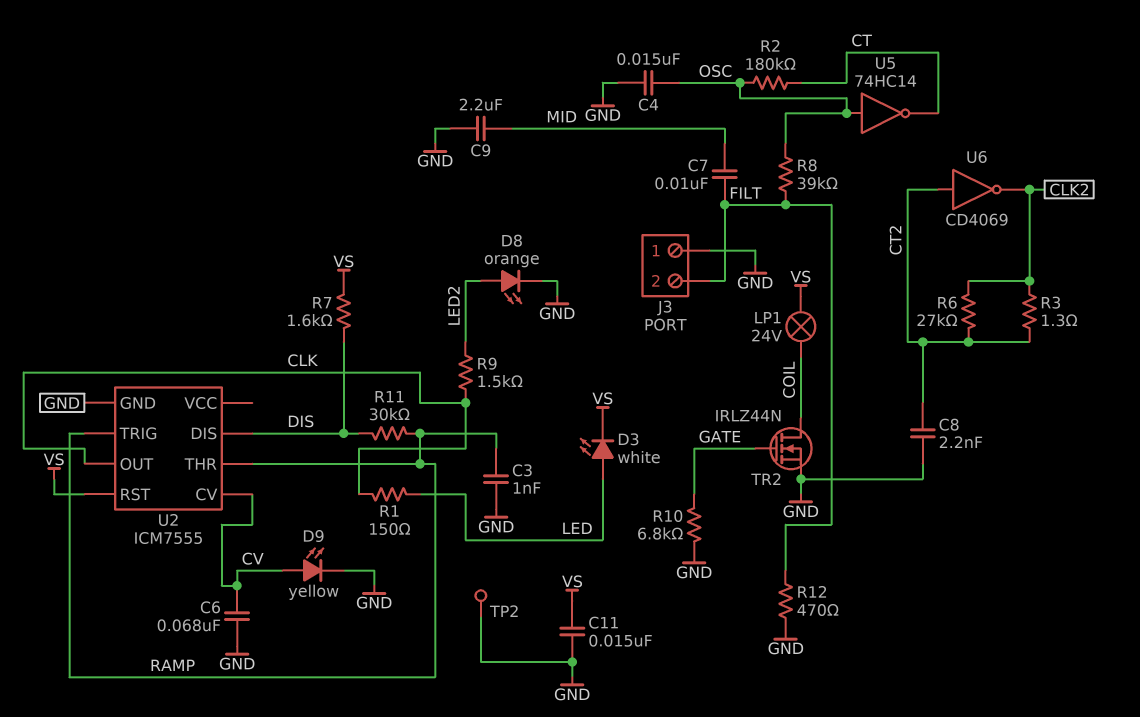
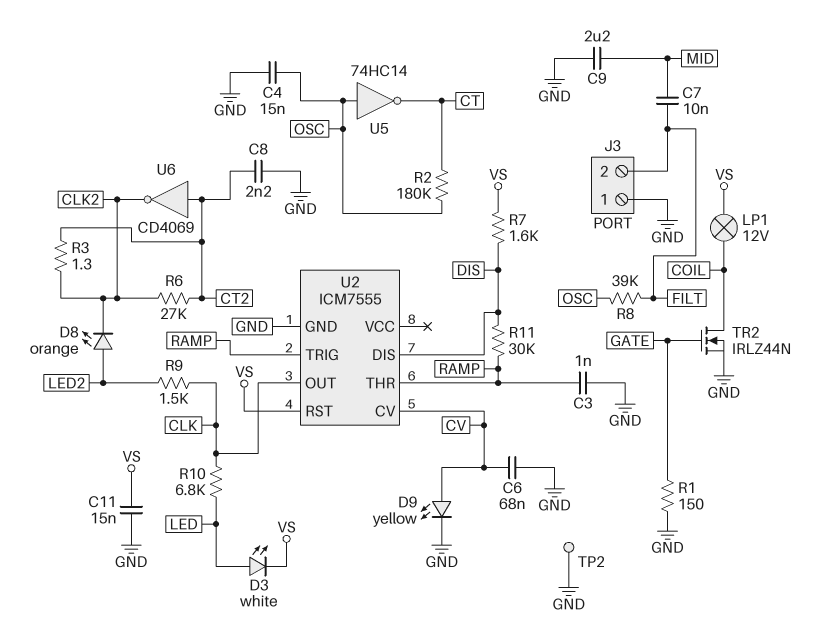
D8: LED orange (A LED2, K GND) -> LED orange (A LED2, K CLK2)
LP1: lamp 24V (COIL, VS) -> lamp 12V (COIL, VS)
R1: 150 (CLK, LED) -> 150 (GATE, GND)
R10: 6.8k (GATE, GND) -> 6.8k (CLK, LED)
R12: 470 (FILT, GND) -> none

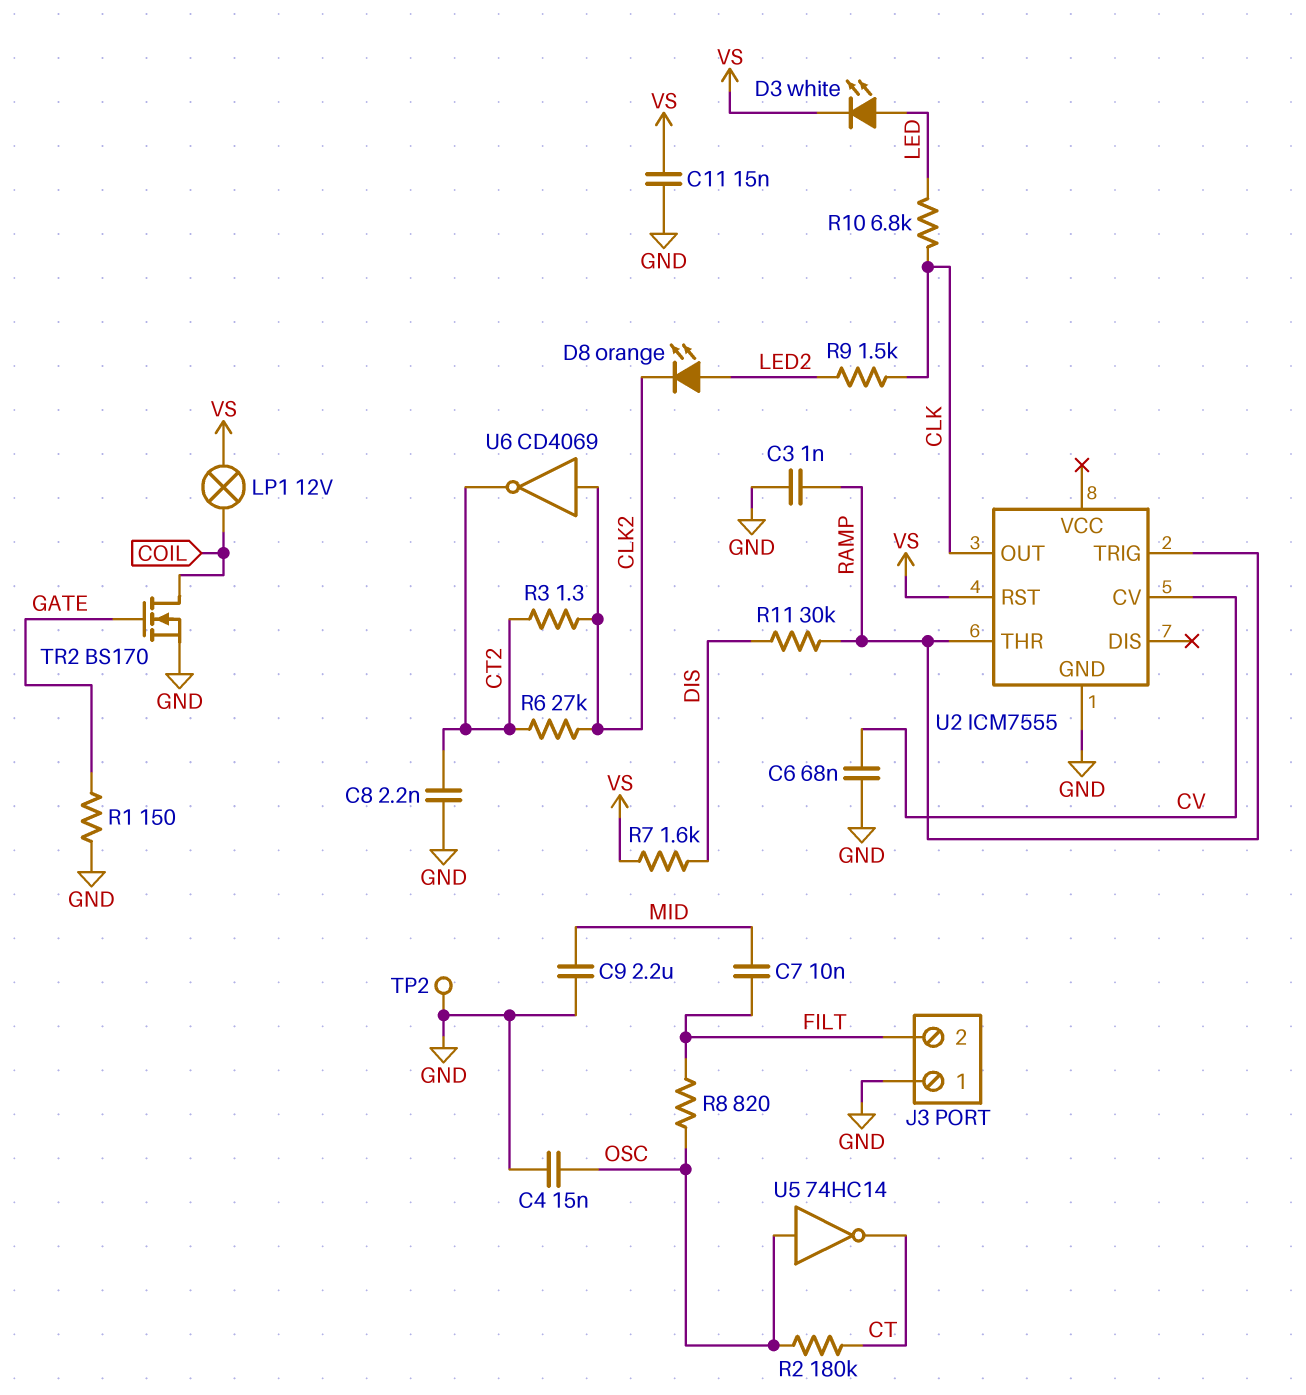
D9: LED yellow (A CV, K GND) -> none
R8: 39k (FILT, OSC) -> 820 (FILT, OSC)
TR2: NMOS IRLZ44N (G GATE, D COIL, S GND) -> NMOS BS170 (G GATE, D COIL, S GND)
U2 pin DIS: DIS -> none
U6: NOT CD4069 (in CT2, out CLK2) -> NOT CD4069 (in CLK2, out CT2)

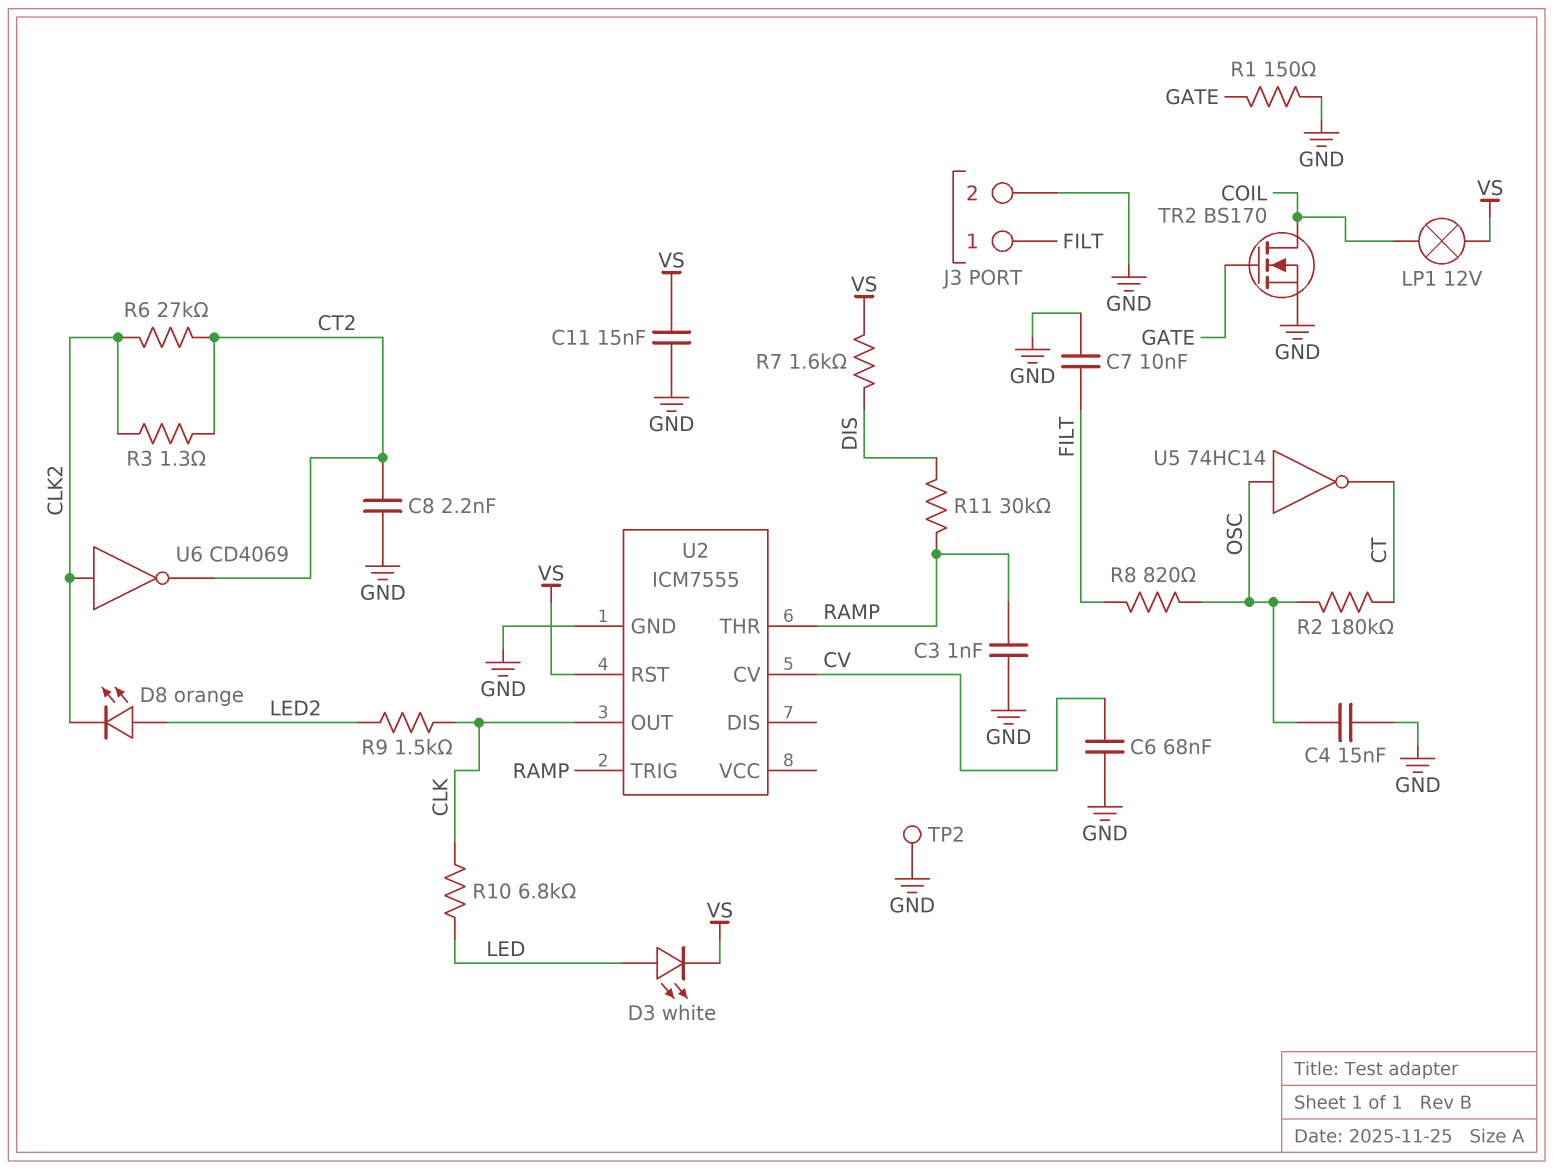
C7: 10nF (FILT, MID) -> 10nF (FILT, GND)
C9: 2.2uF (GND, MID) -> none
J3 pin 1: GND -> FILT
J3 pin 2: FILT -> GND

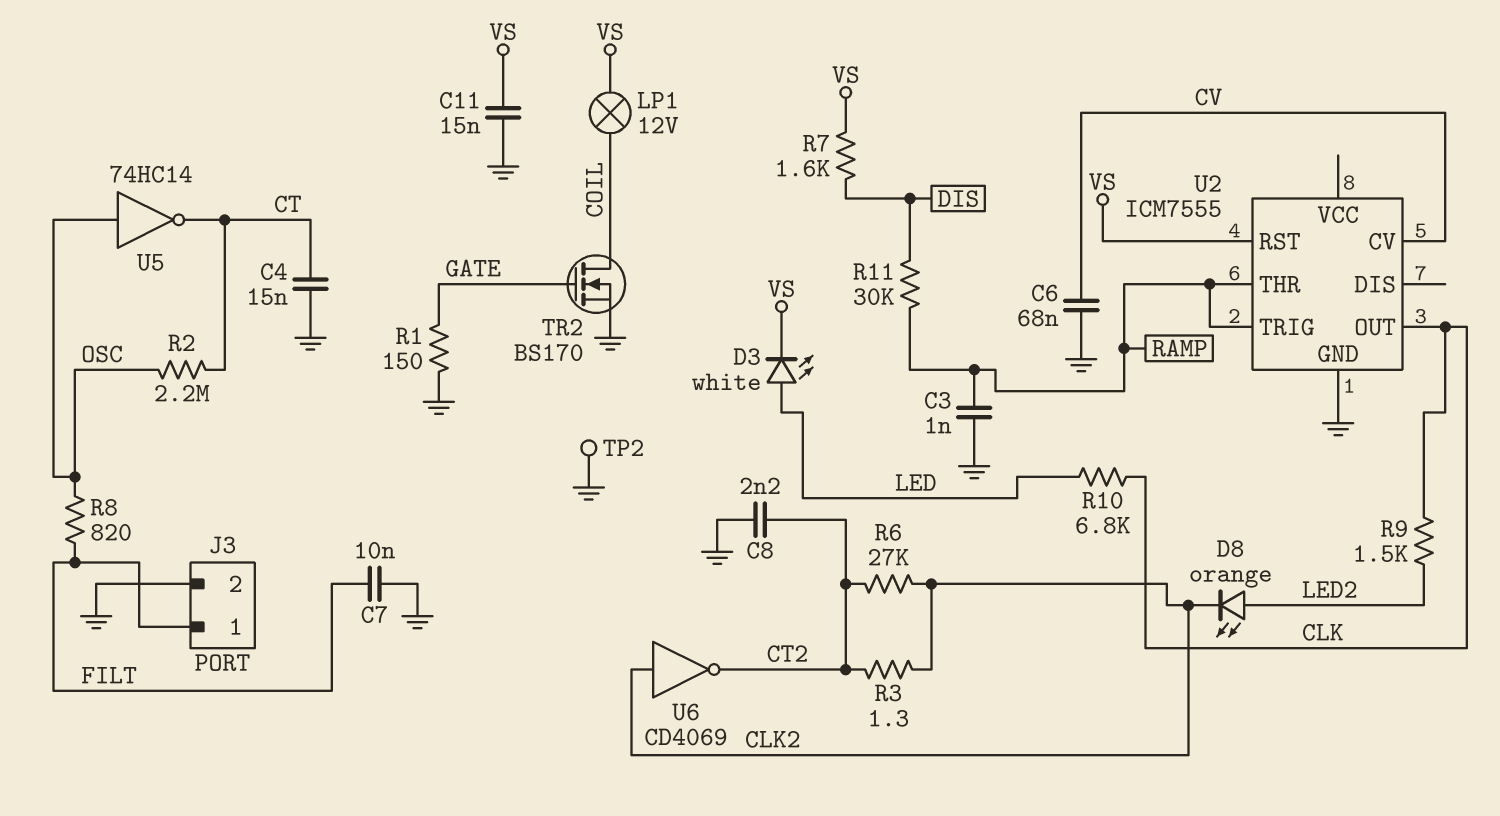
C4: 15nF (GND, OSC) -> 15nF (CT, GND)
R2: 180k (CT, OSC) -> 2.2M (CT, OSC)

